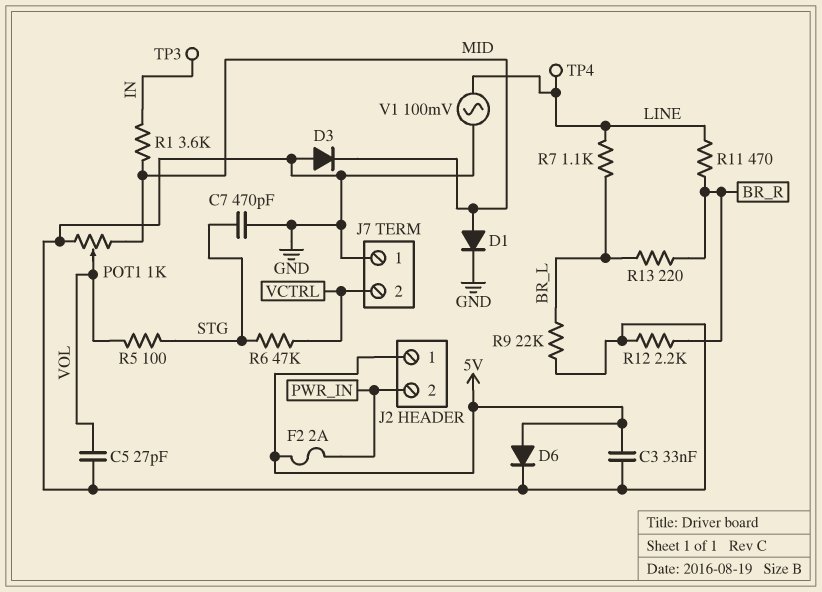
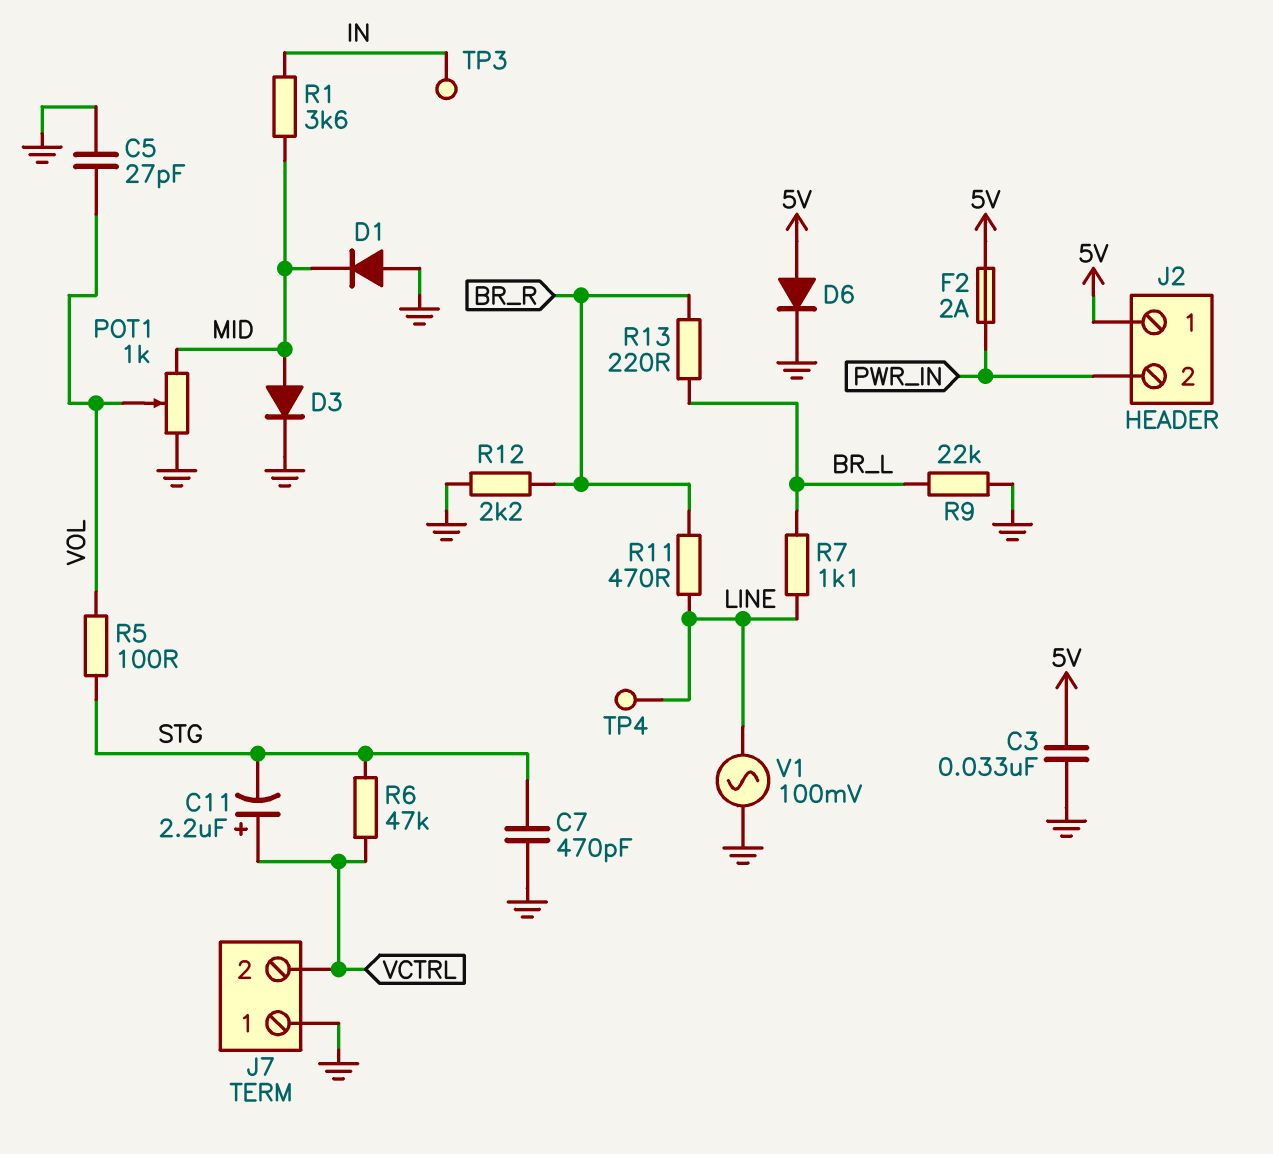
C11: none -> 2.2uF (plus VCTRL, minus STG)
D1: diode (A MID, K GND) -> diode (A GND, K MID)
D3: diode (A GND, K MID) -> diode (A MID, K GND)

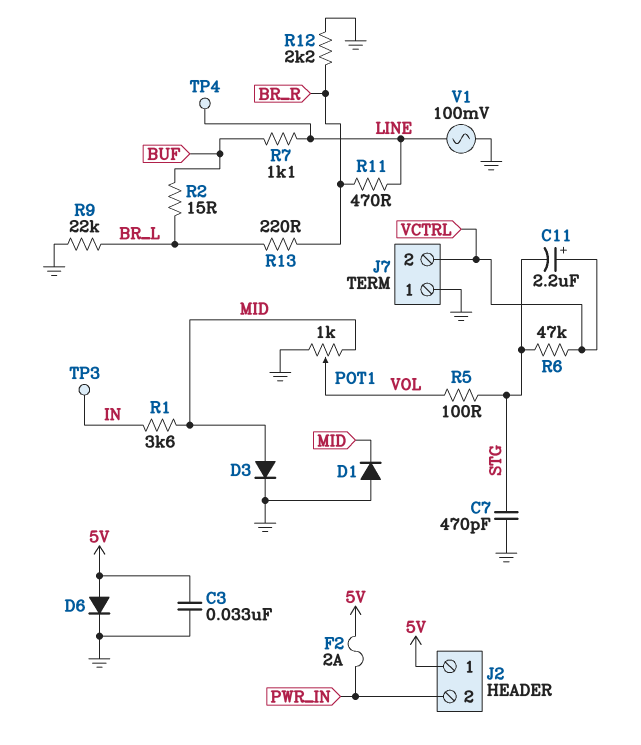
C5: 27pF (GND, VOL) -> none
R2: none -> 15 (BR_L, BUF)
R7: 1.1k (BR_L, LINE) -> 1.1k (BUF, LINE)

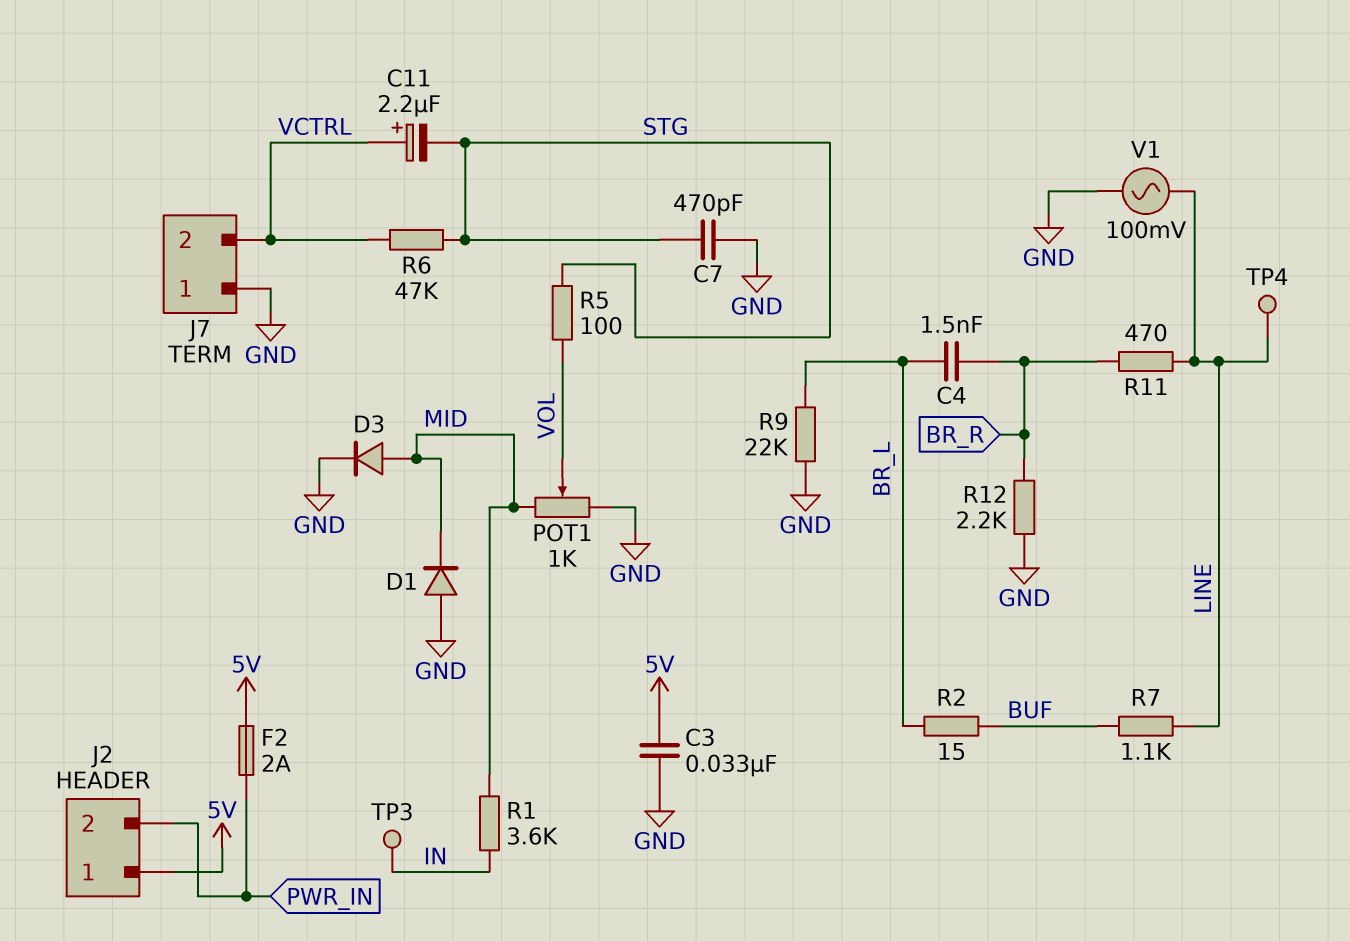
C4: none -> 1.5nF (BR_L, BR_R)
D6: diode (A 5V, K GND) -> none
R13: 220 (BR_L, BR_R) -> none

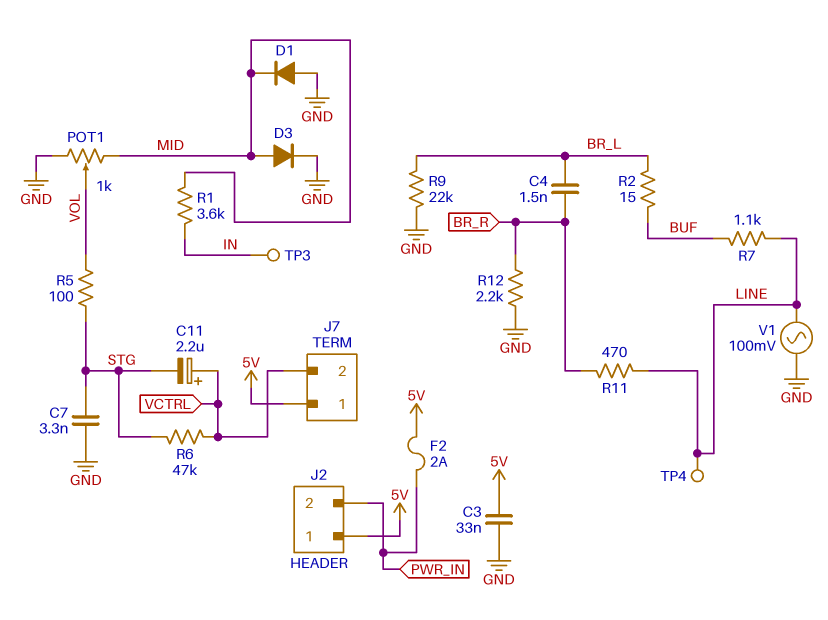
C7: 470pF (GND, STG) -> 3.3nF (GND, STG)
J7 pin 1: GND -> 5V

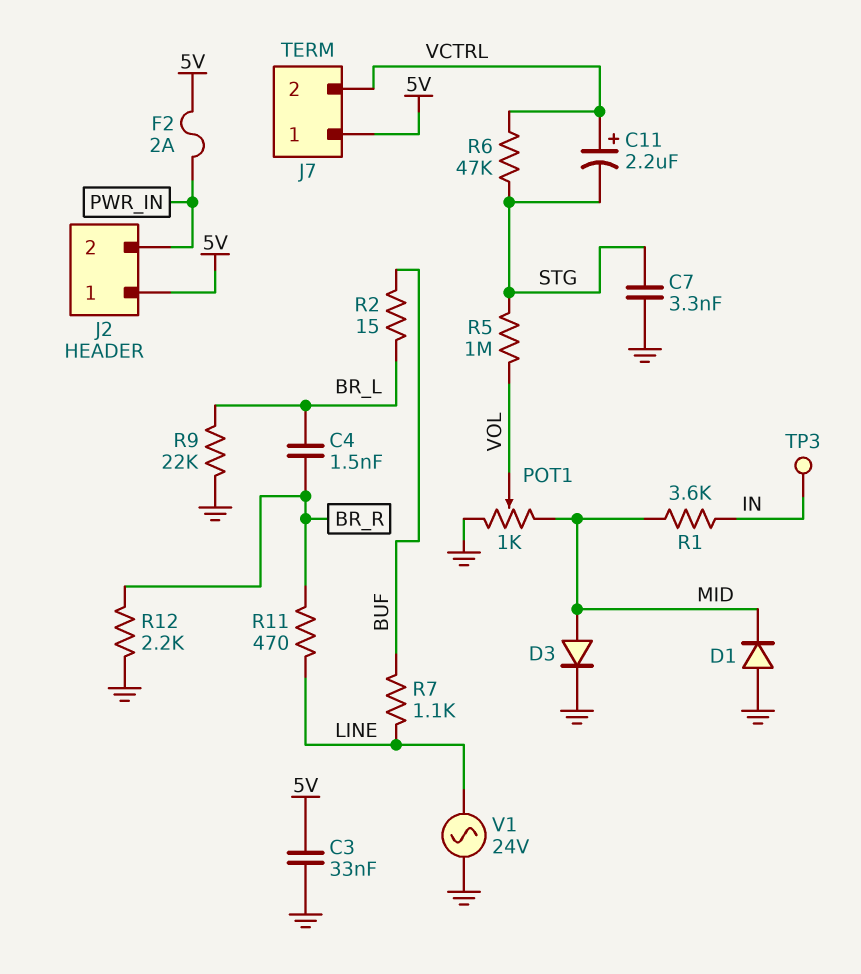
R5: 100 (STG, VOL) -> 1M (STG, VOL)
TP4: test point (LINE) -> none
V1: AC 100mV (GND, LINE) -> AC 24V (GND, LINE)

